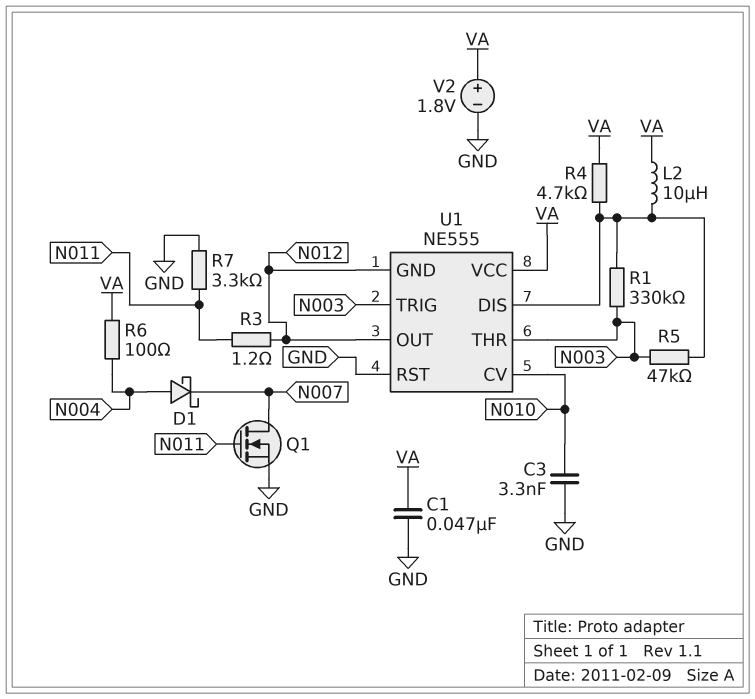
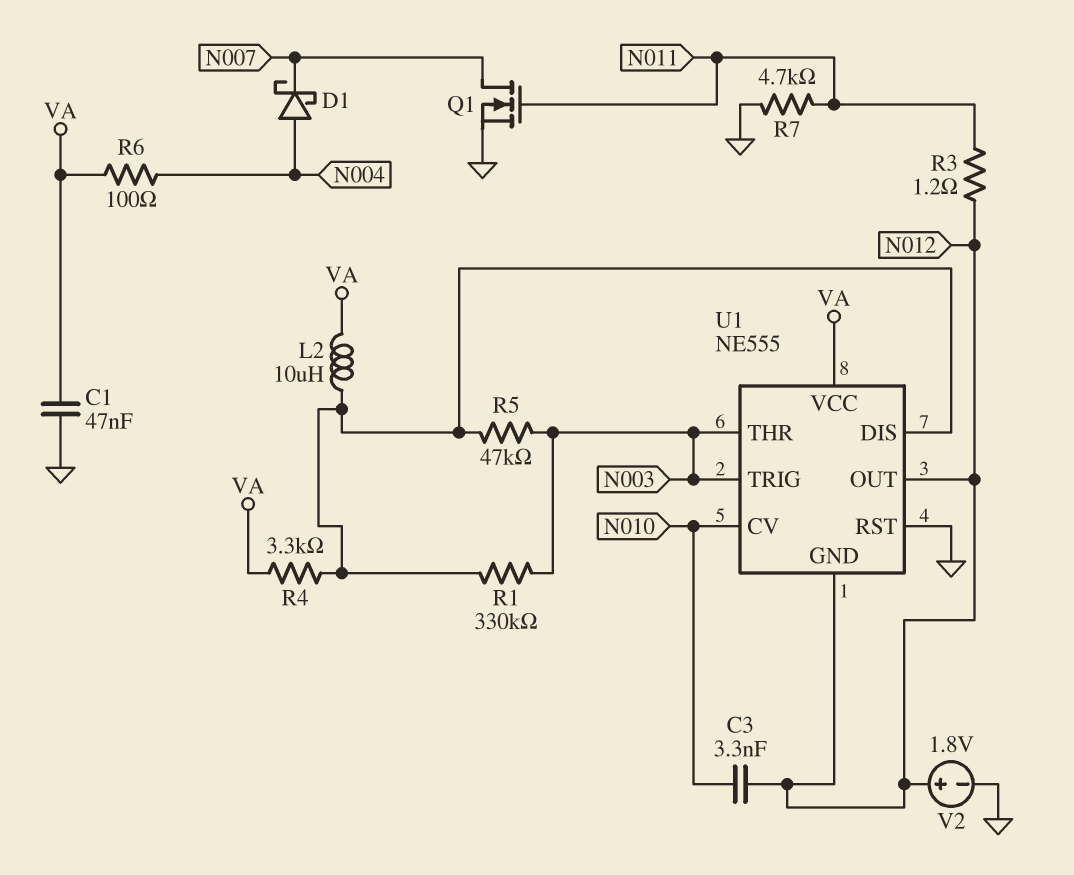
C3: 3.3nF (GND, N010) -> 3.3nF (N010, N012)
R4: 4.7k (U1/DIS, VA) -> 3.3k (U1/DIS, VA)
R7: 3.3k (GND, N011) -> 4.7k (GND, N011)
V2: 1.8V (plus VA, minus GND) -> 1.8V (plus N012, minus GND)

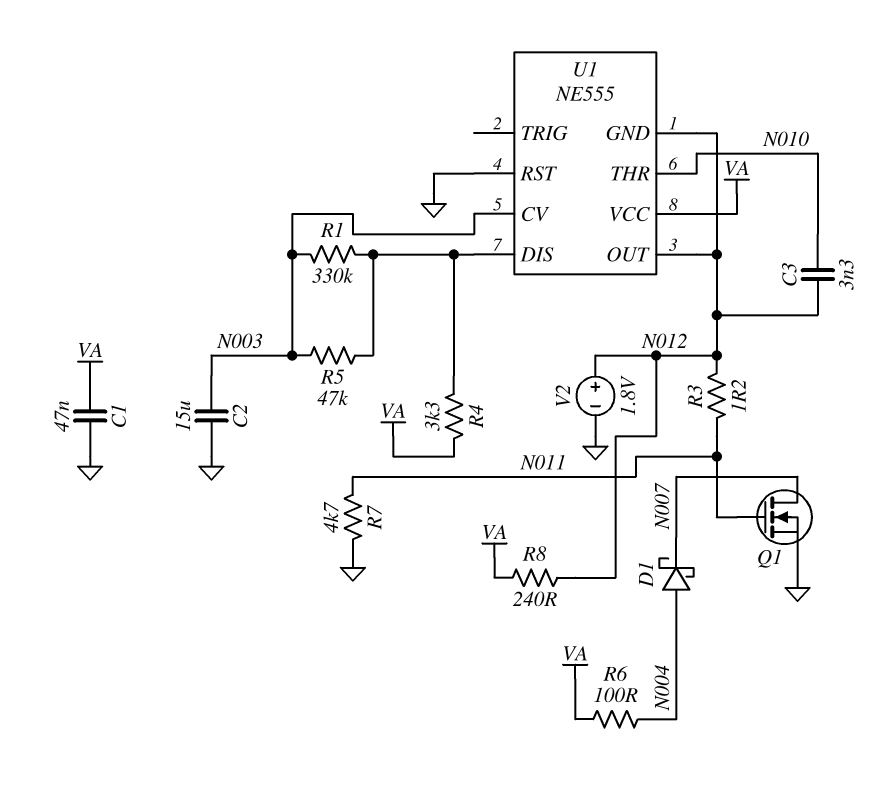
C2: none -> 15uF (GND, N003)
L2: 10uH (U1/DIS, VA) -> none
R8: none -> 240 (N012, VA)
U1 pin CV: N010 -> N003
U1 pin THR: N003 -> N010
U1 pin TRIG: N003 -> none

